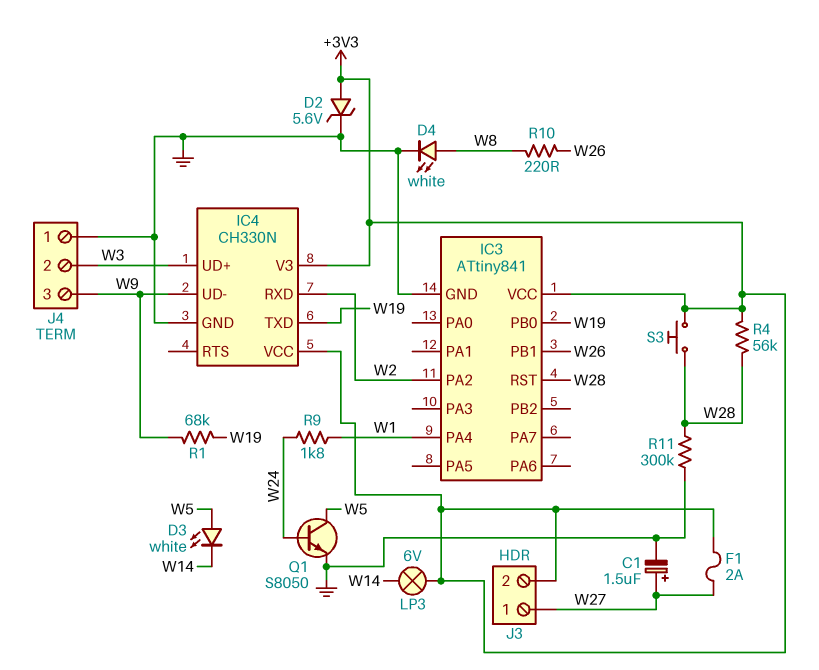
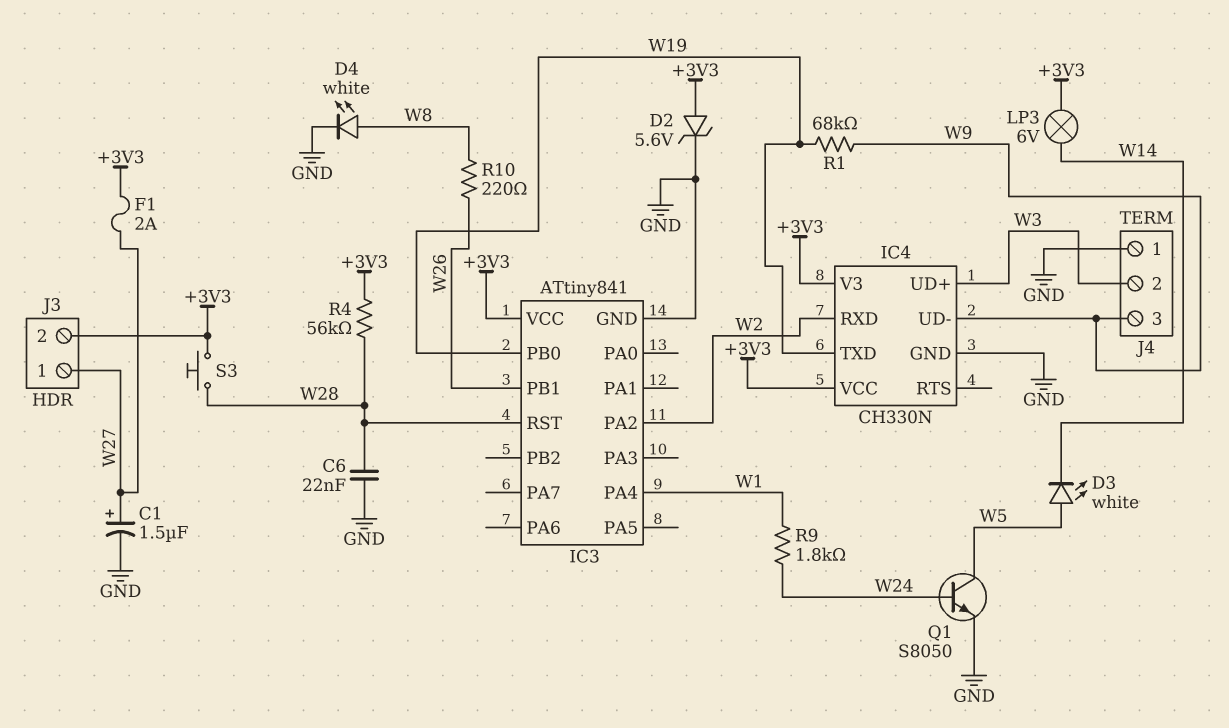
C6: none -> 22nF (GND, W28)
R11: 300k (GND, W28) -> none

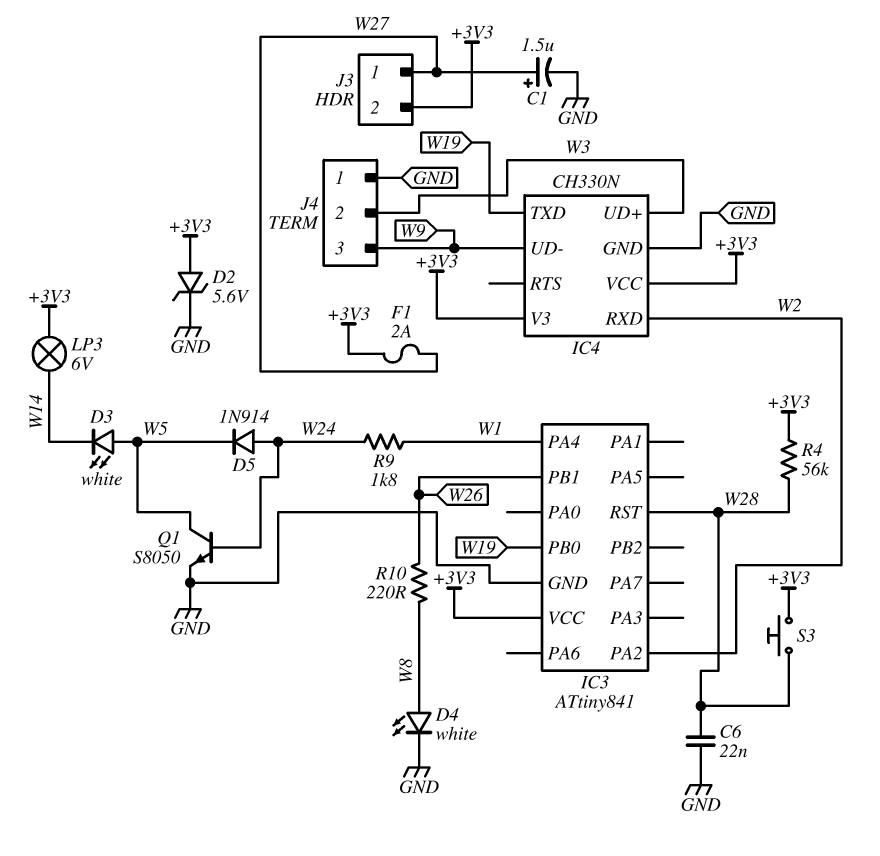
D5: none -> diode 1N914 (A W24, K W5)
R1: 68k (W9, W19) -> none

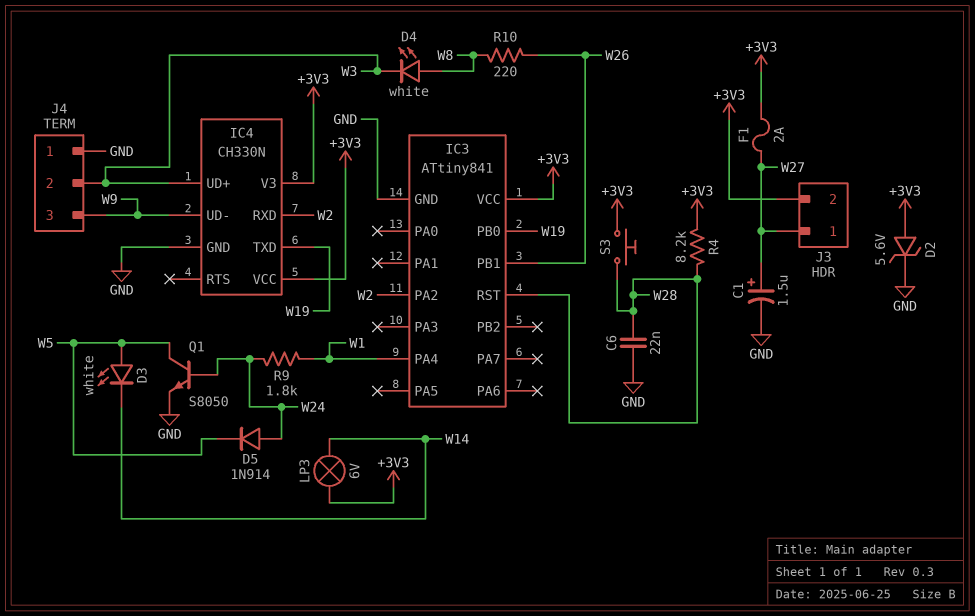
D4: LED white (A W8, K GND) -> LED white (A W8, K W3)
R4: 56k (+3V3, W28) -> 8.2k (+3V3, W28)

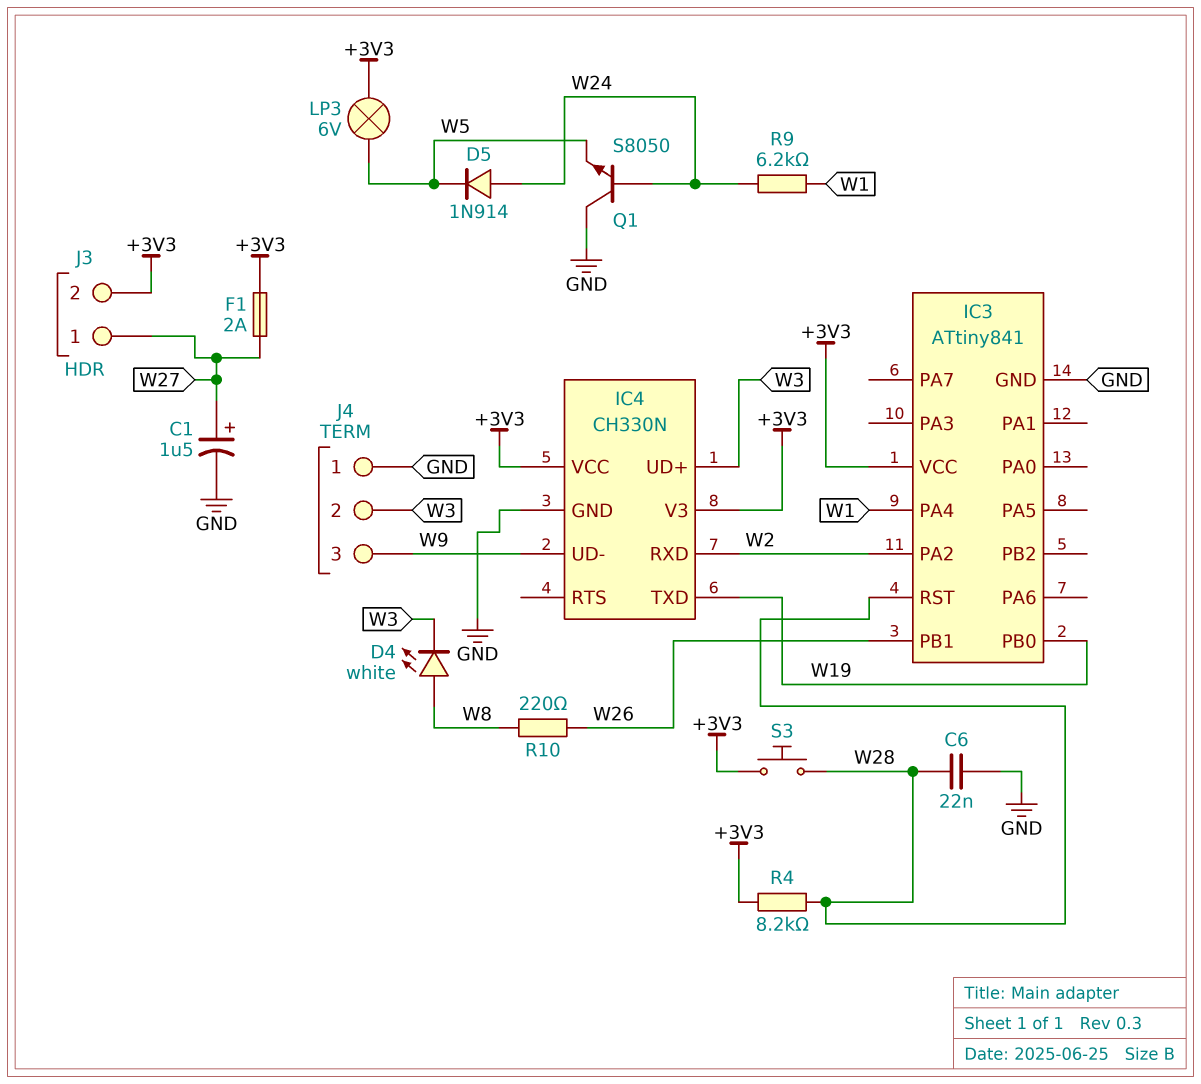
D2: zener 5.6V (A +3V3, K GND) -> none
D3: LED white (A W5, K W14) -> none
LP3: lamp 6V (+3V3, W14) -> lamp 6V (+3V3, W5)
Q1: NPN S8050 (B W24, C W5, E GND) -> NPN S8050 (B W24, C GND, E W5)
R9: 1.8k (W1, W24) -> 6.2k (W1, W24)

